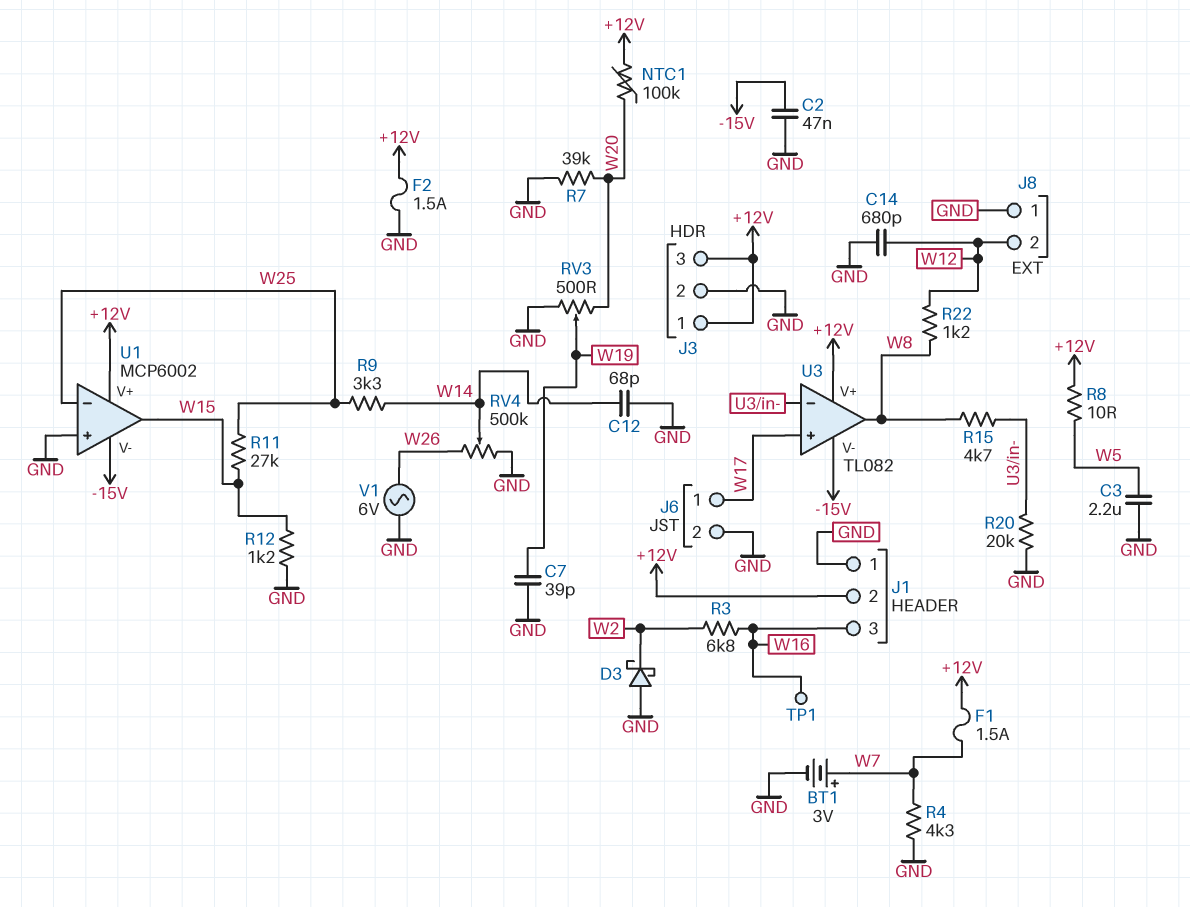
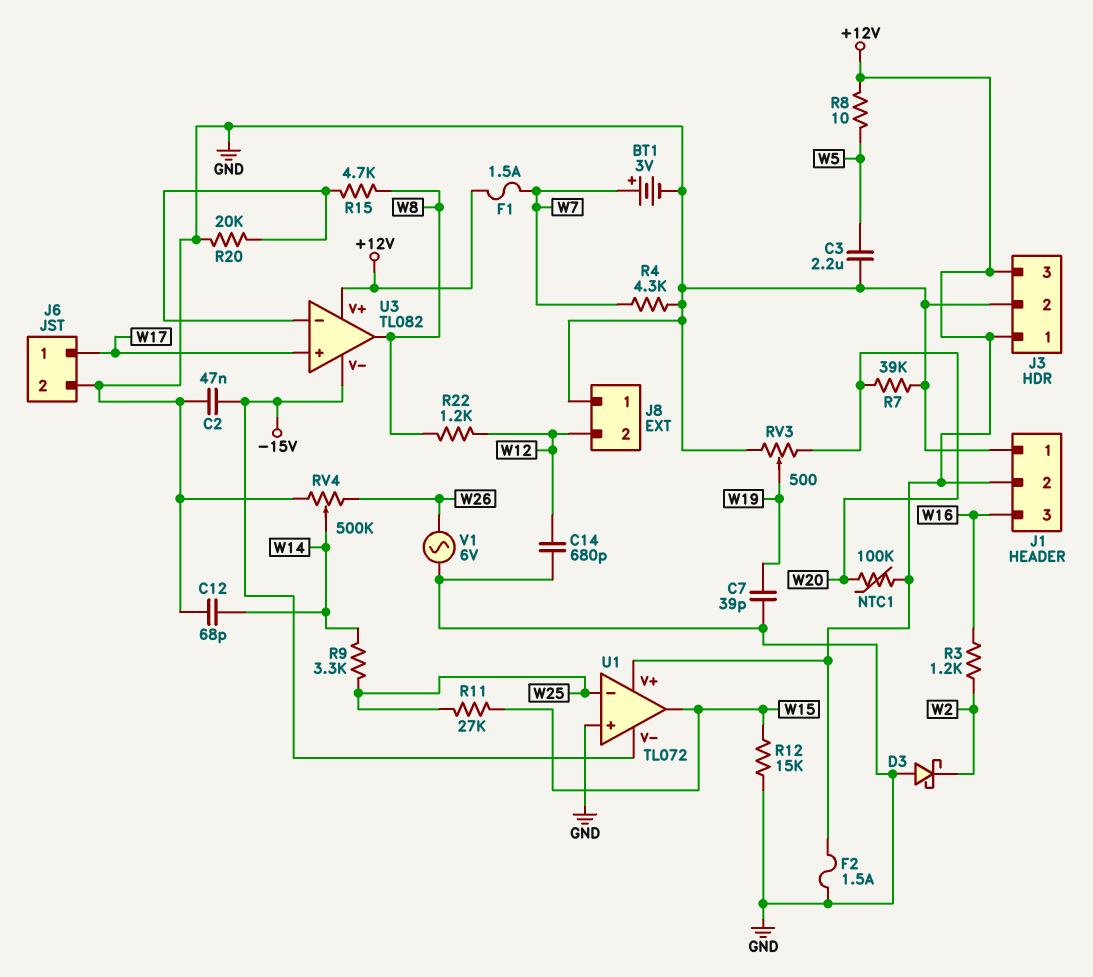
R3: 6.8k (W2, W16) -> 1.2k (W2, W16)
R12: 1.2k (GND, W15) -> 15k (GND, W15)
TP1: test point (W16) -> none
U1: MCP6002 -> TL072

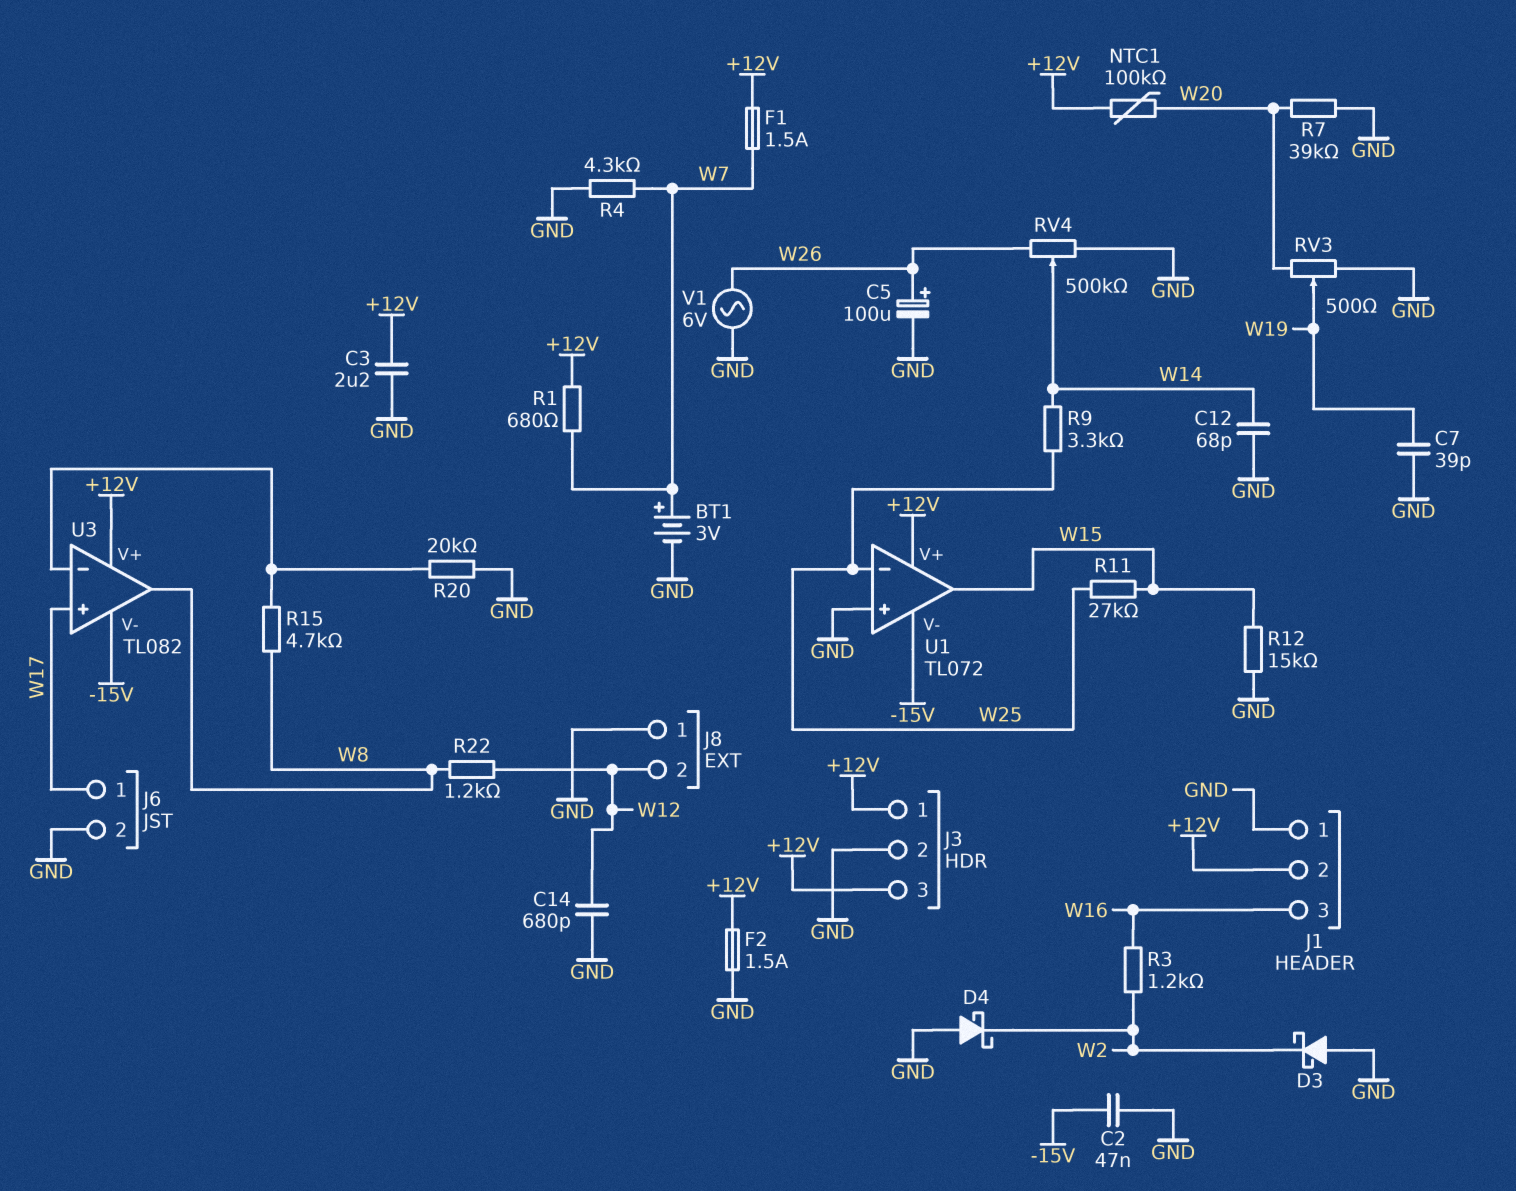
C3: 2.2uF (GND, W5) -> 2.2uF (+12V, GND)
C5: none -> 100uF (plus W26, minus GND)
D4: none -> schottky (A GND, K W2)
R1: none -> 680 (+12V, W7)
R8: 10 (+12V, W5) -> none

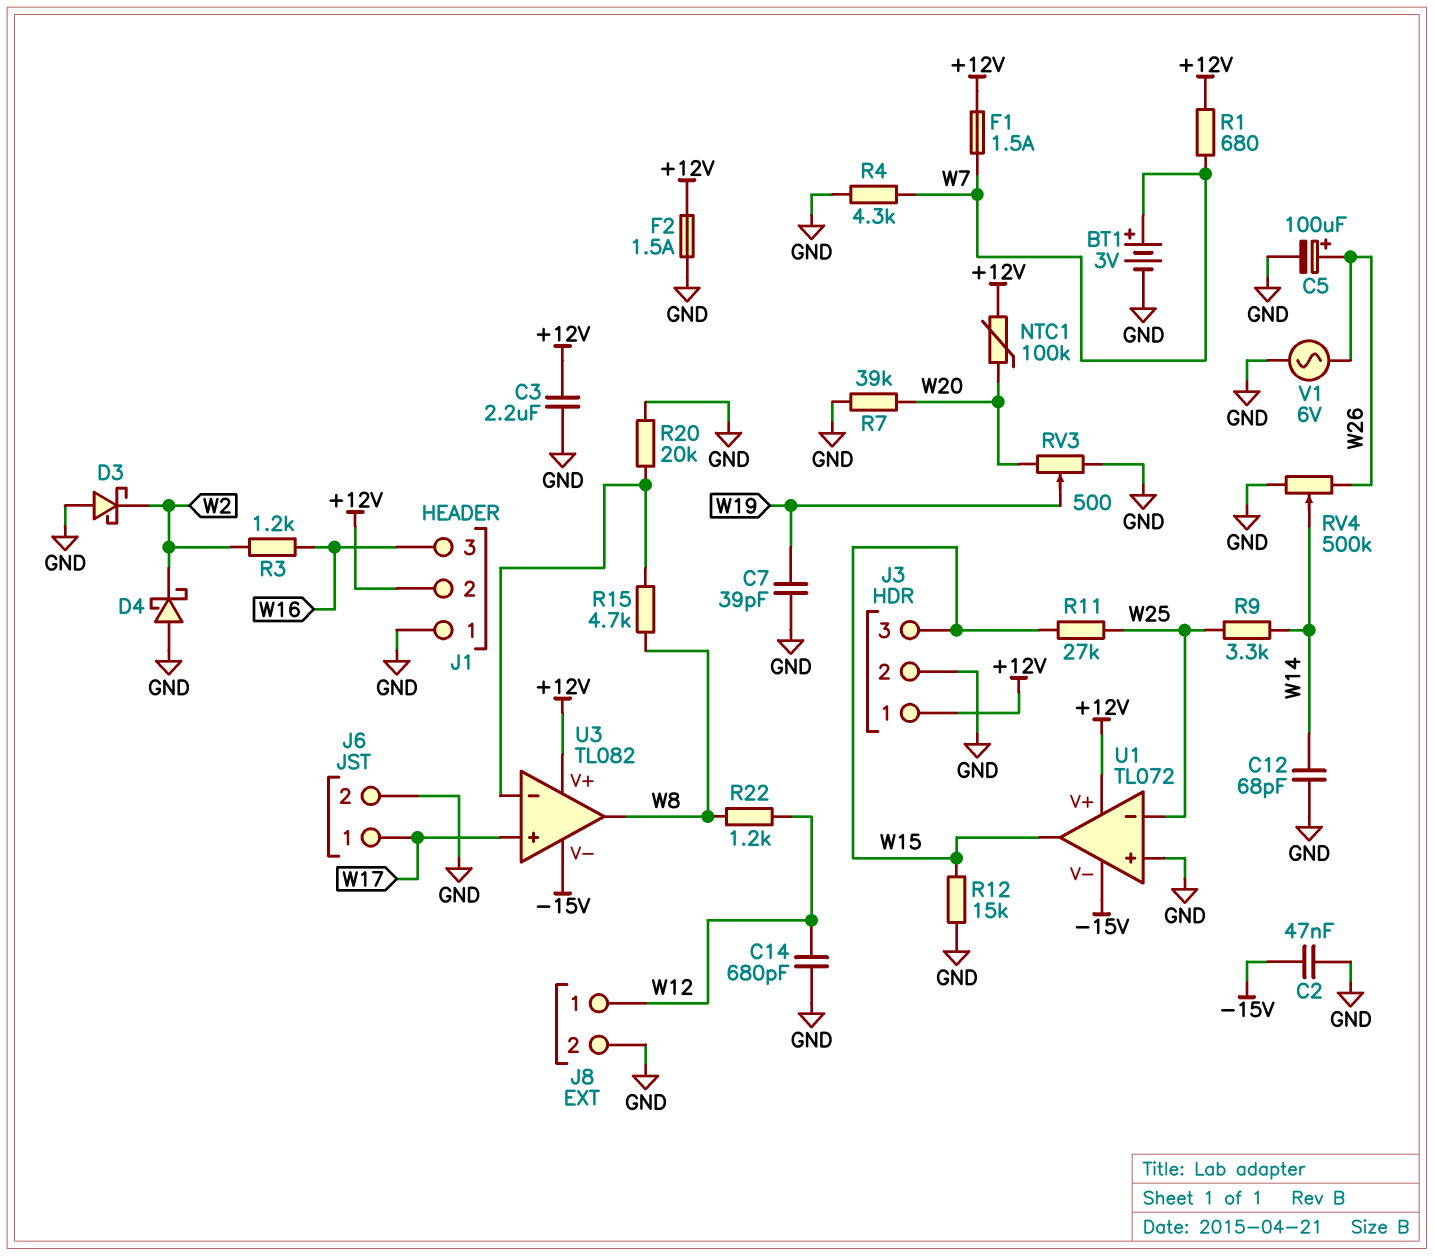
J3 pin 3: +12V -> W15
J8 pin 1: GND -> W12
J8 pin 2: W12 -> GND

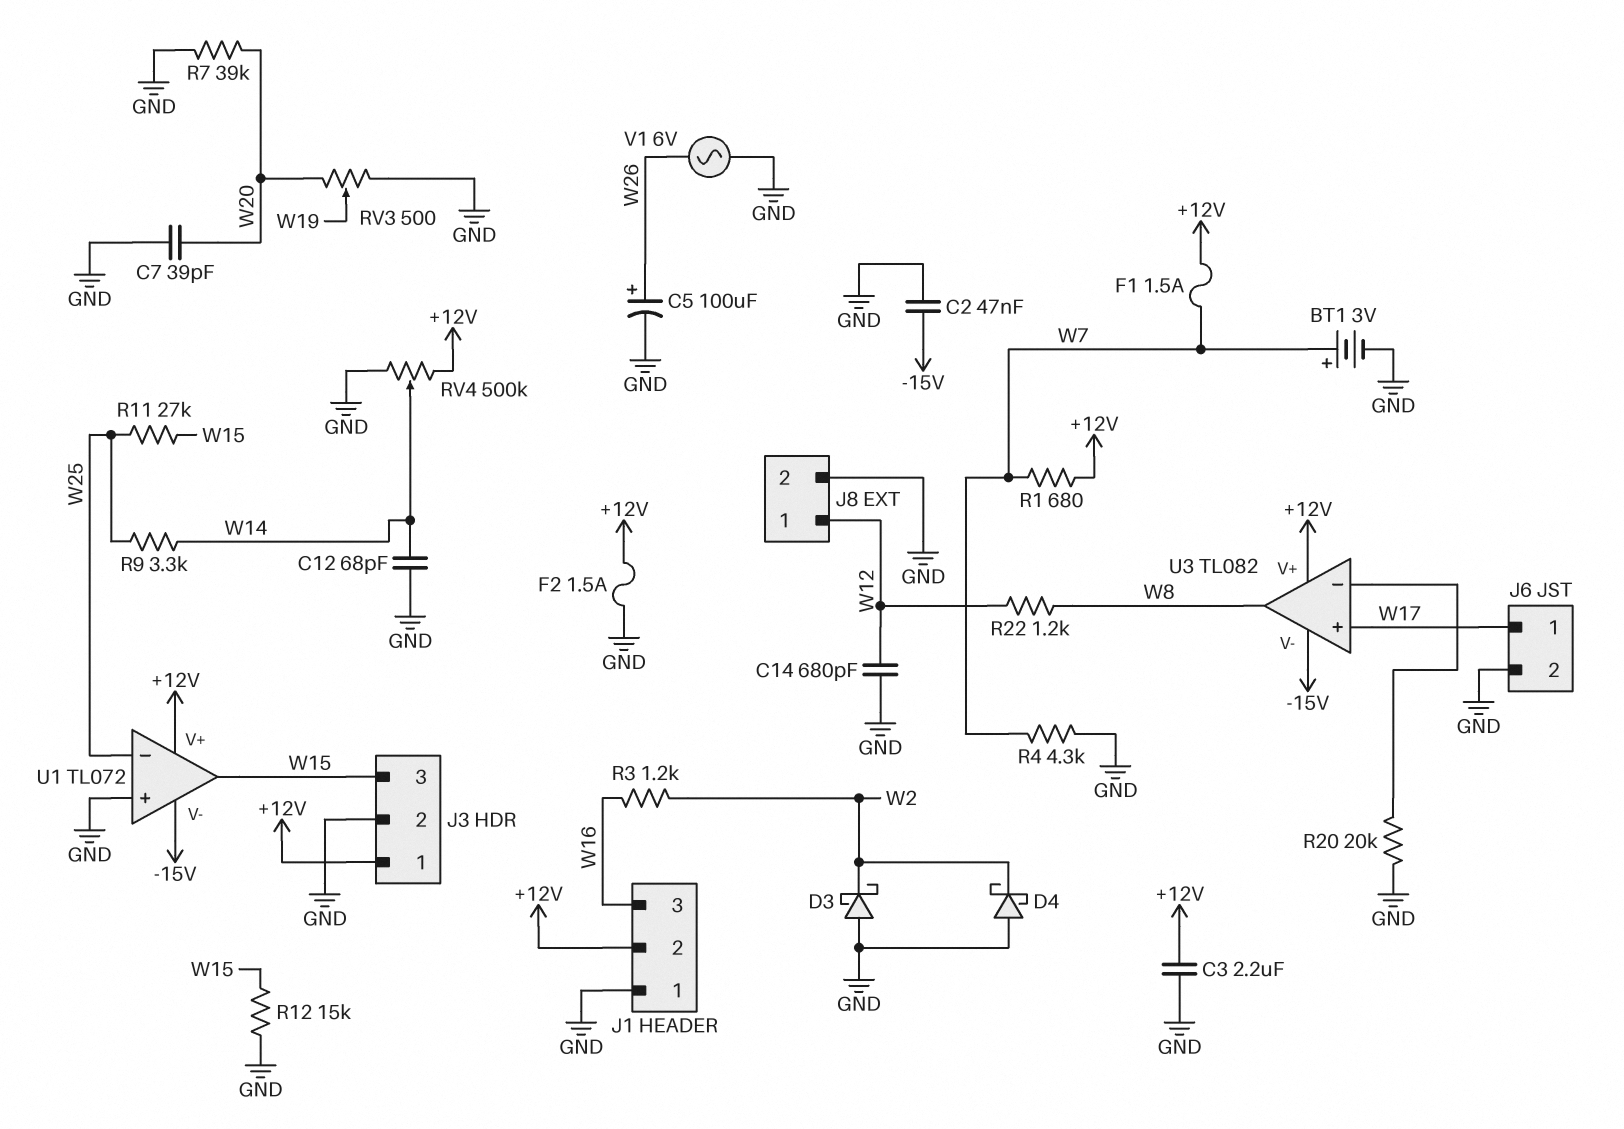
C7: 39pF (GND, W19) -> 39pF (GND, W20)
NTC1: 100k (+12V, W20) -> none
R15: 4.7k (U3/in-, W8) -> none
RV4: 500k (GND, W26, wiper W14) -> 500k (+12V, GND, wiper W14)

